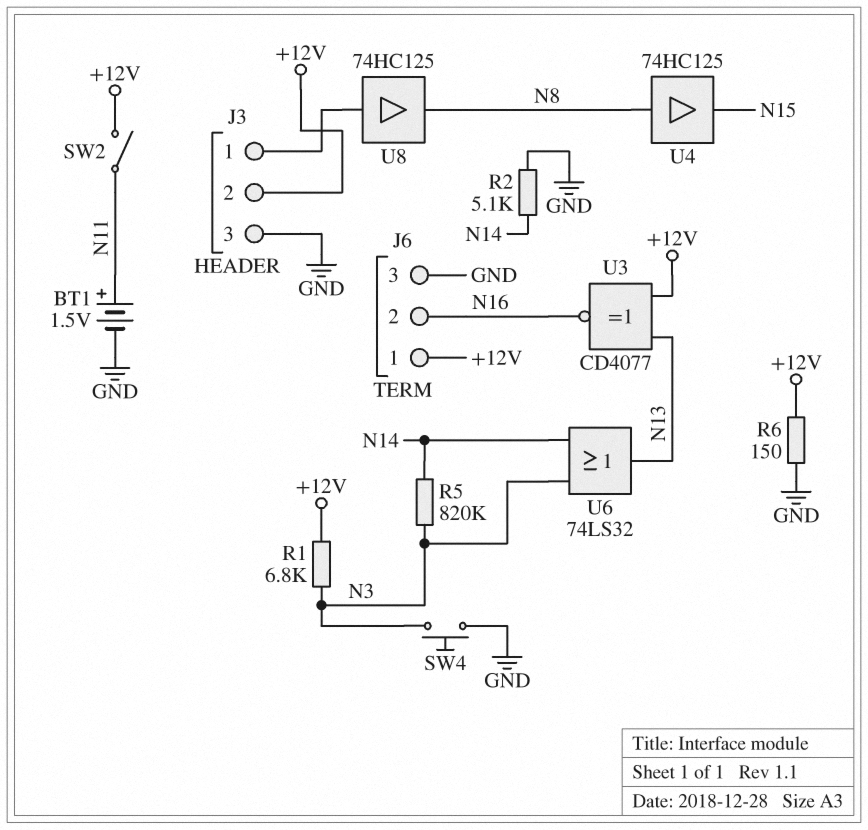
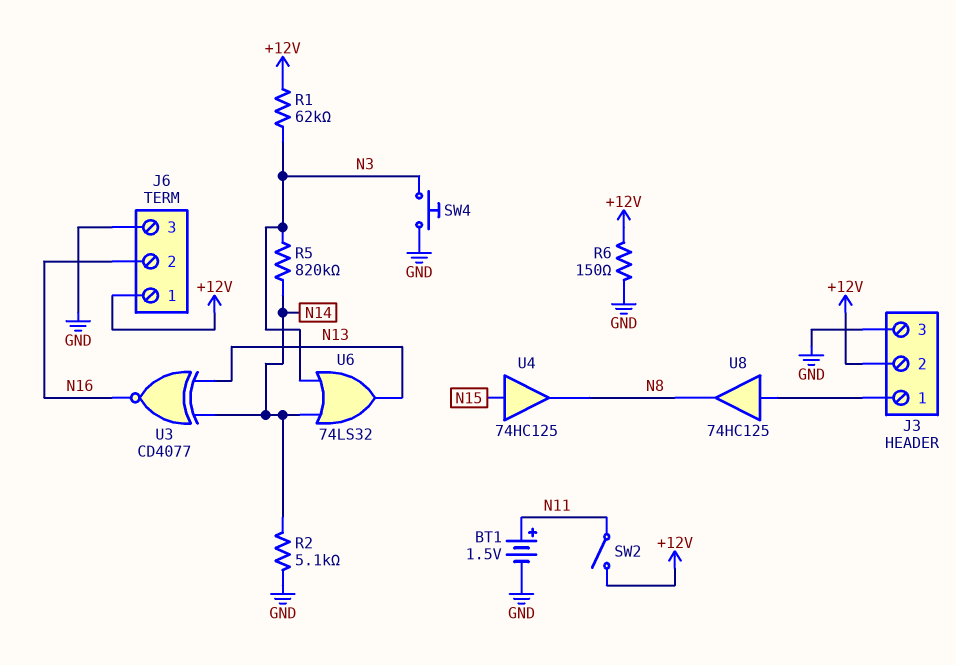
R1: 6.8k (+12V, N3) -> 62k (+12V, N3)
U3: XNOR CD4077 (in +12V, in N13, out N16) -> XNOR CD4077 (in N13, in N14, out N16)
U4: buffer 74HC125 (in N8, out N15) -> buffer 74HC125 (in N15, out N8)

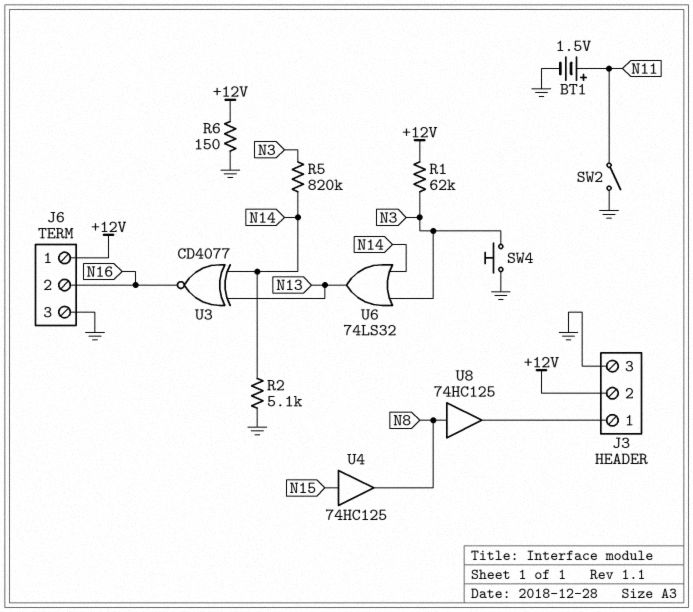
SW2: switch (+12V, N11) -> switch (GND, N11)
U8: buffer 74HC125 (in J3/1, out N8) -> buffer 74HC125 (in N8, out J3/1)

